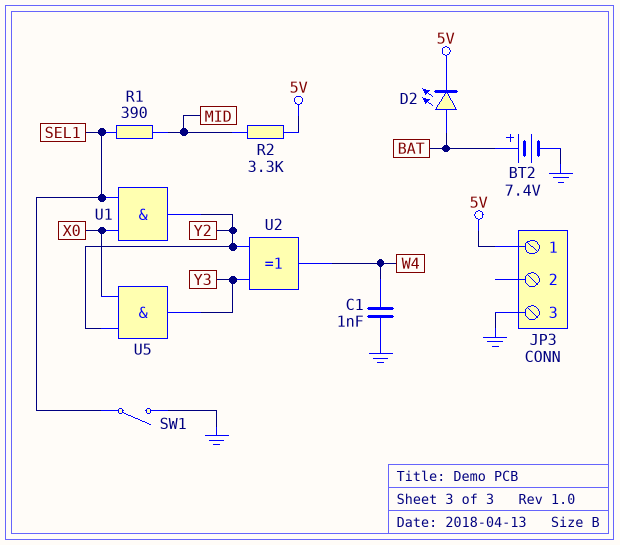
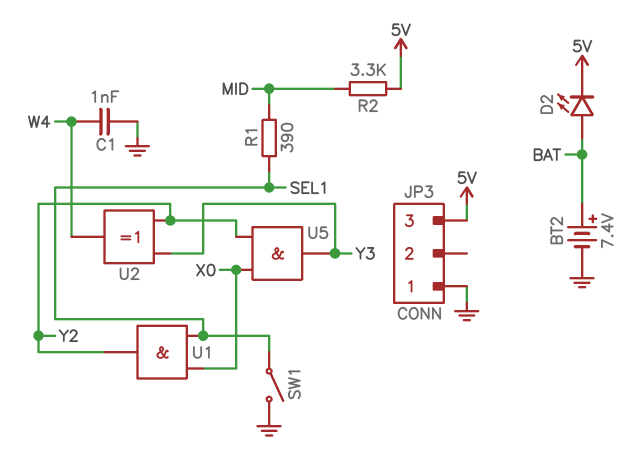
JP3 pin 1: 5V -> GND
JP3 pin 3: GND -> 5V

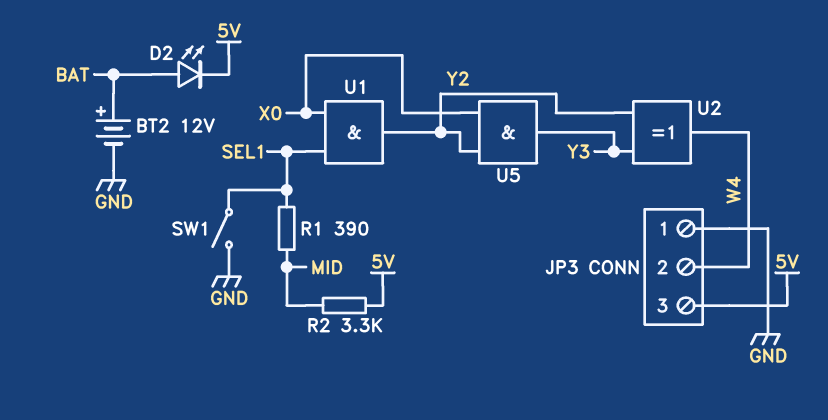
BT2: 7.4V (plus BAT, minus GND) -> 12V (plus BAT, minus GND)
C1: 1nF (GND, W4) -> none
JP3 pin 2: none -> W4

